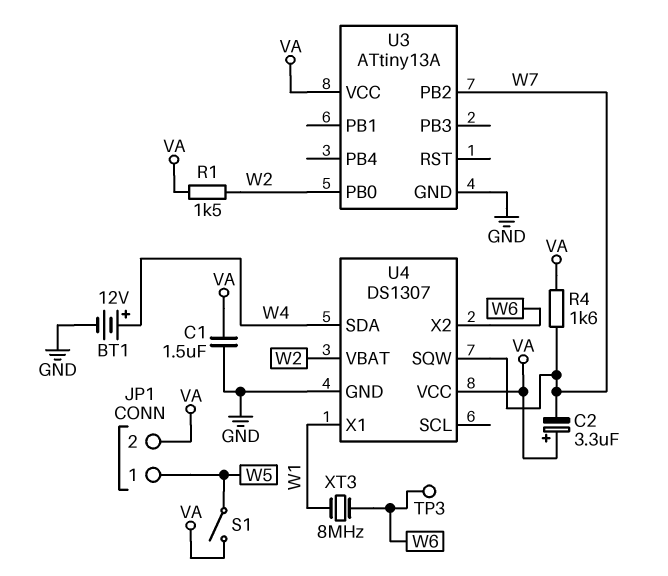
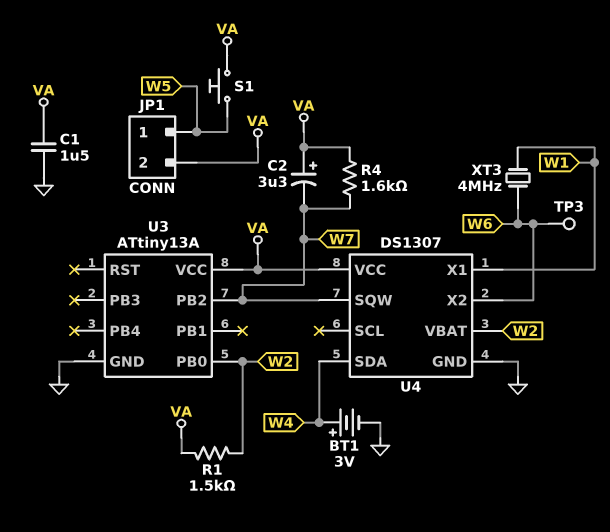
BT1: 12V (plus W4, minus GND) -> 3V (plus W4, minus GND)
S1: switch (VA, W5) -> button (VA, W5)
XT3: 8MHz (W1, W6) -> 4MHz (W1, W6)

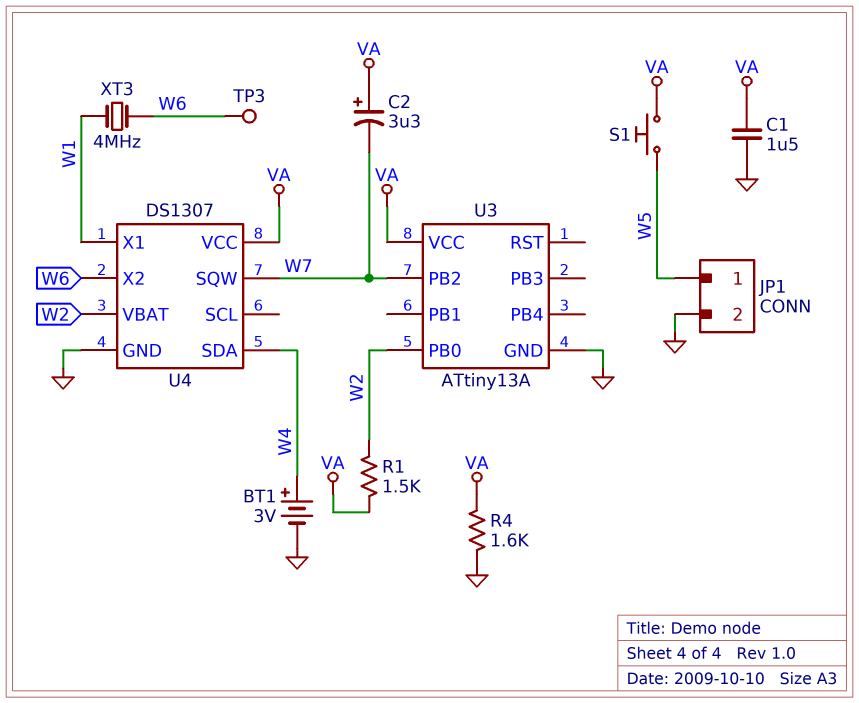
JP1 pin 2: VA -> GND
R4: 1.6k (VA, W7) -> 1.6k (GND, VA)

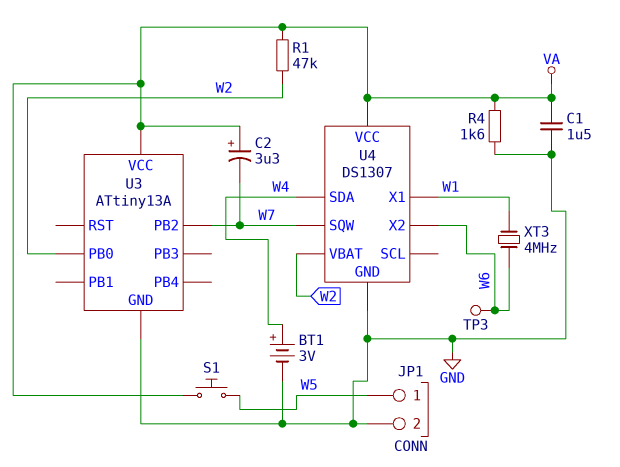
R1: 1.5k (VA, W2) -> 47k (VA, W2)

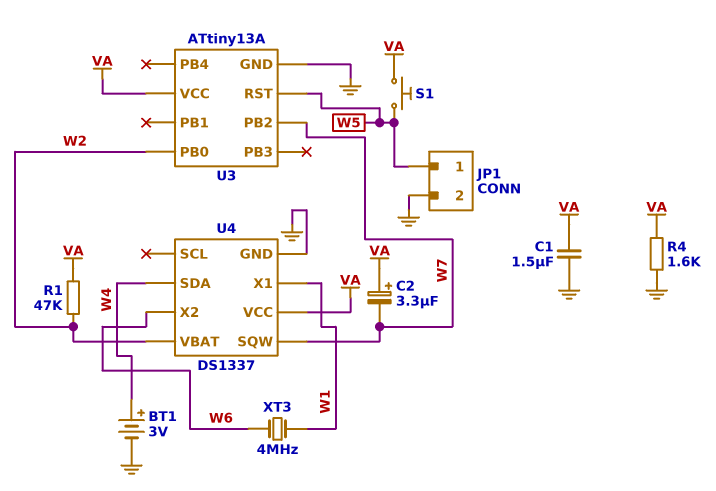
TP3: test point (W6) -> none
U3 pin RST: none -> W5
U4: DS1307 -> DS1337

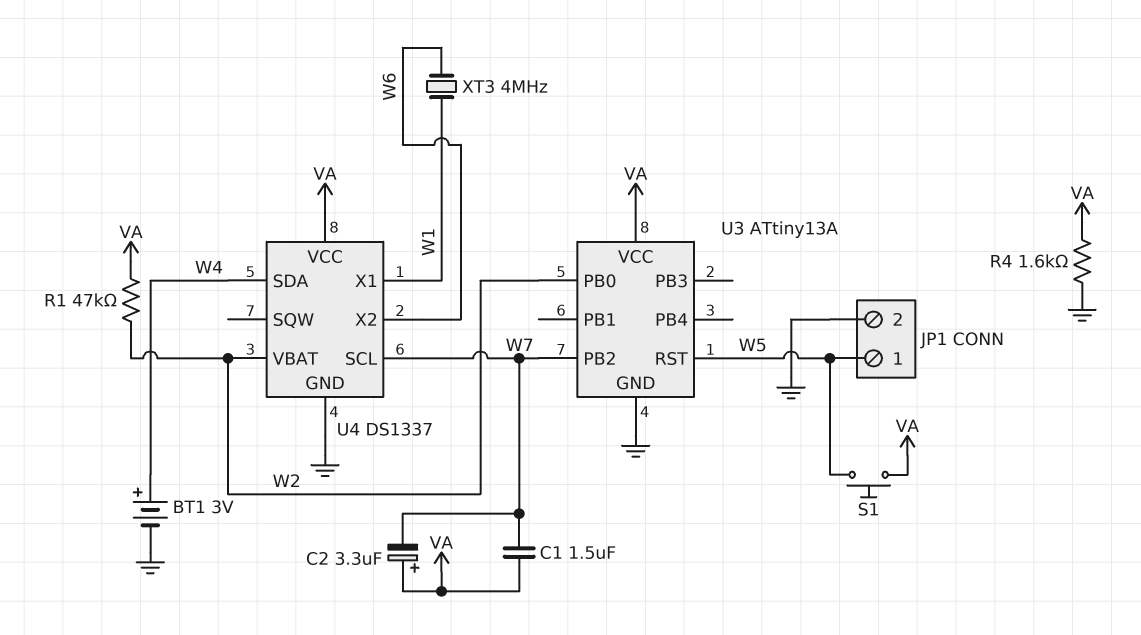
C1: 1.5uF (GND, VA) -> 1.5uF (VA, W7)
U4 pin SCL: none -> W7
U4 pin SQW: W7 -> none

